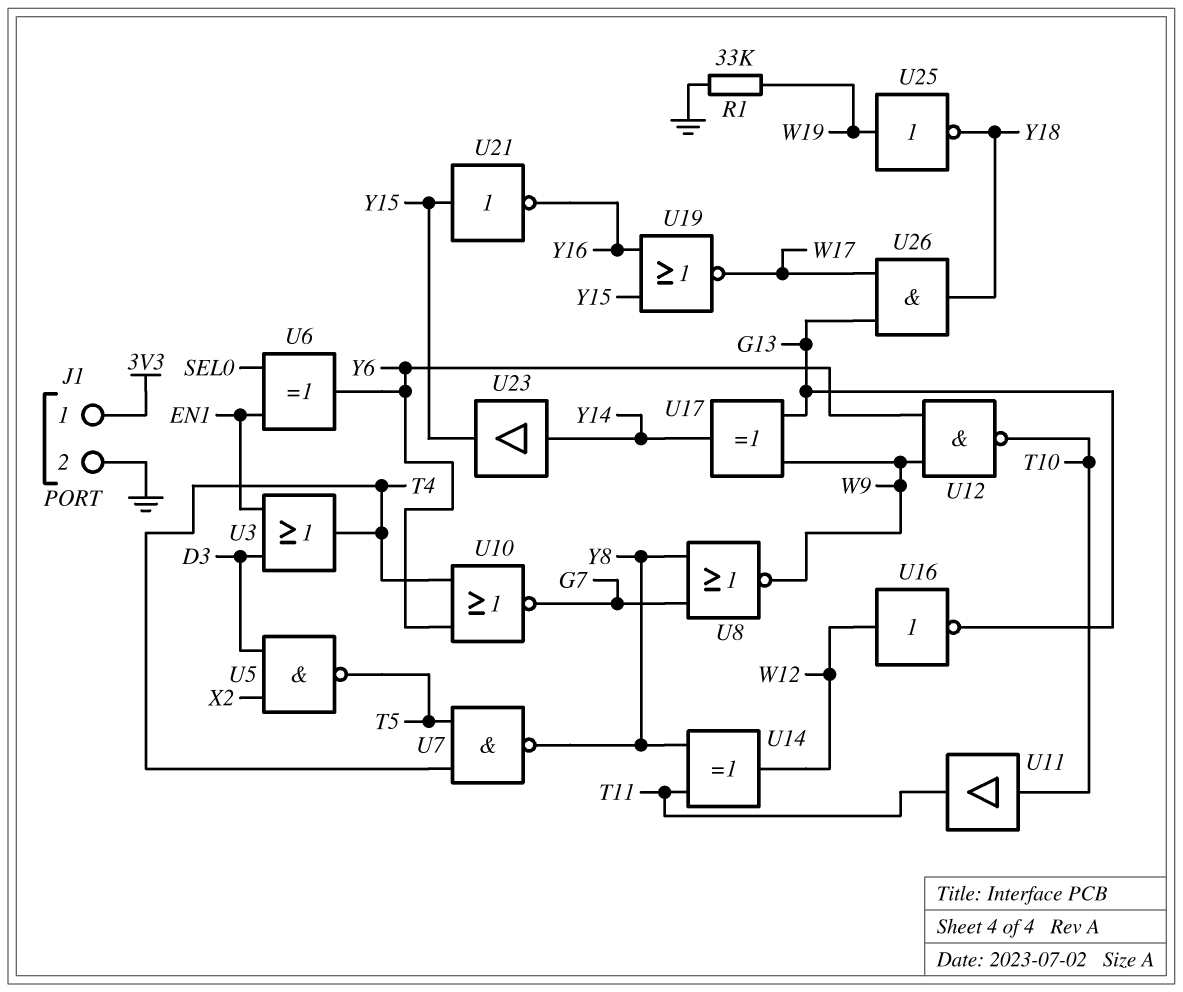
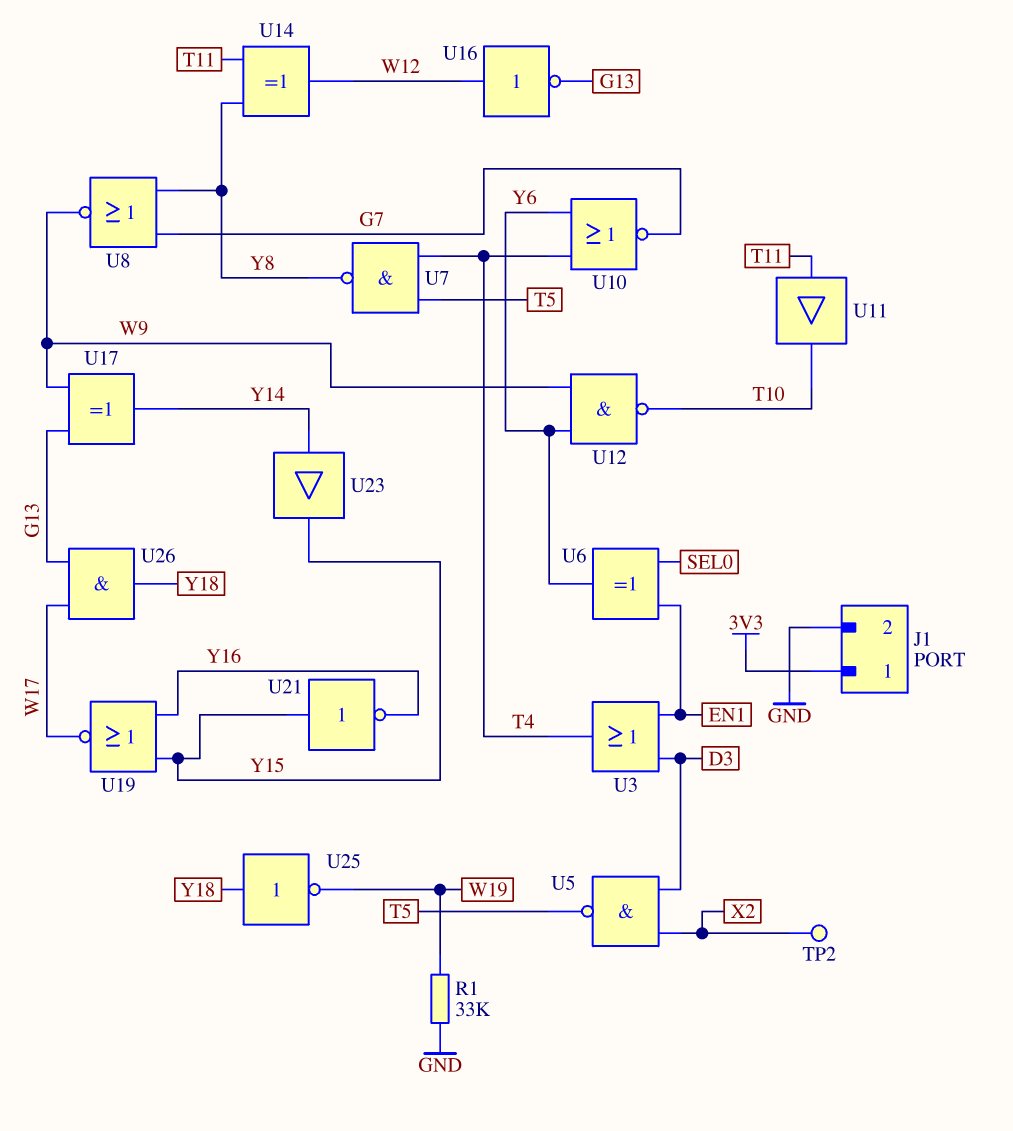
TP2: none -> test point (X2)
U11: buffer (in T10, out T11) -> buffer (in T11, out T10)
U25: NOT (in W19, out Y18) -> NOT (in Y18, out W19)

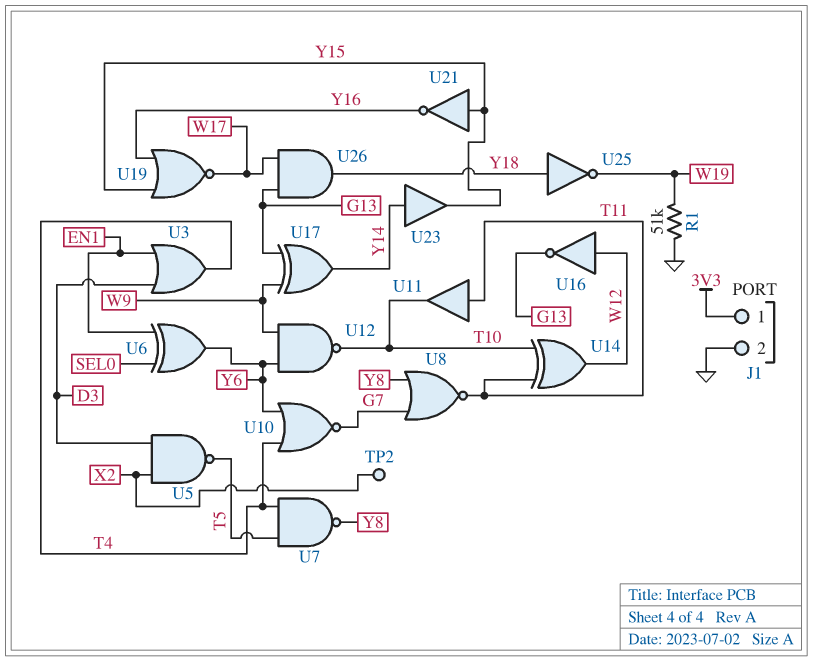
R1: 33k (GND, W19) -> 51k (GND, W19)
U8: NOR (in G7, in Y8, out W9) -> NOR (in G7, in Y8, out T11)
U14: XOR (in T11, in Y8, out W12) -> XOR (in T10, in T11, out W12)

